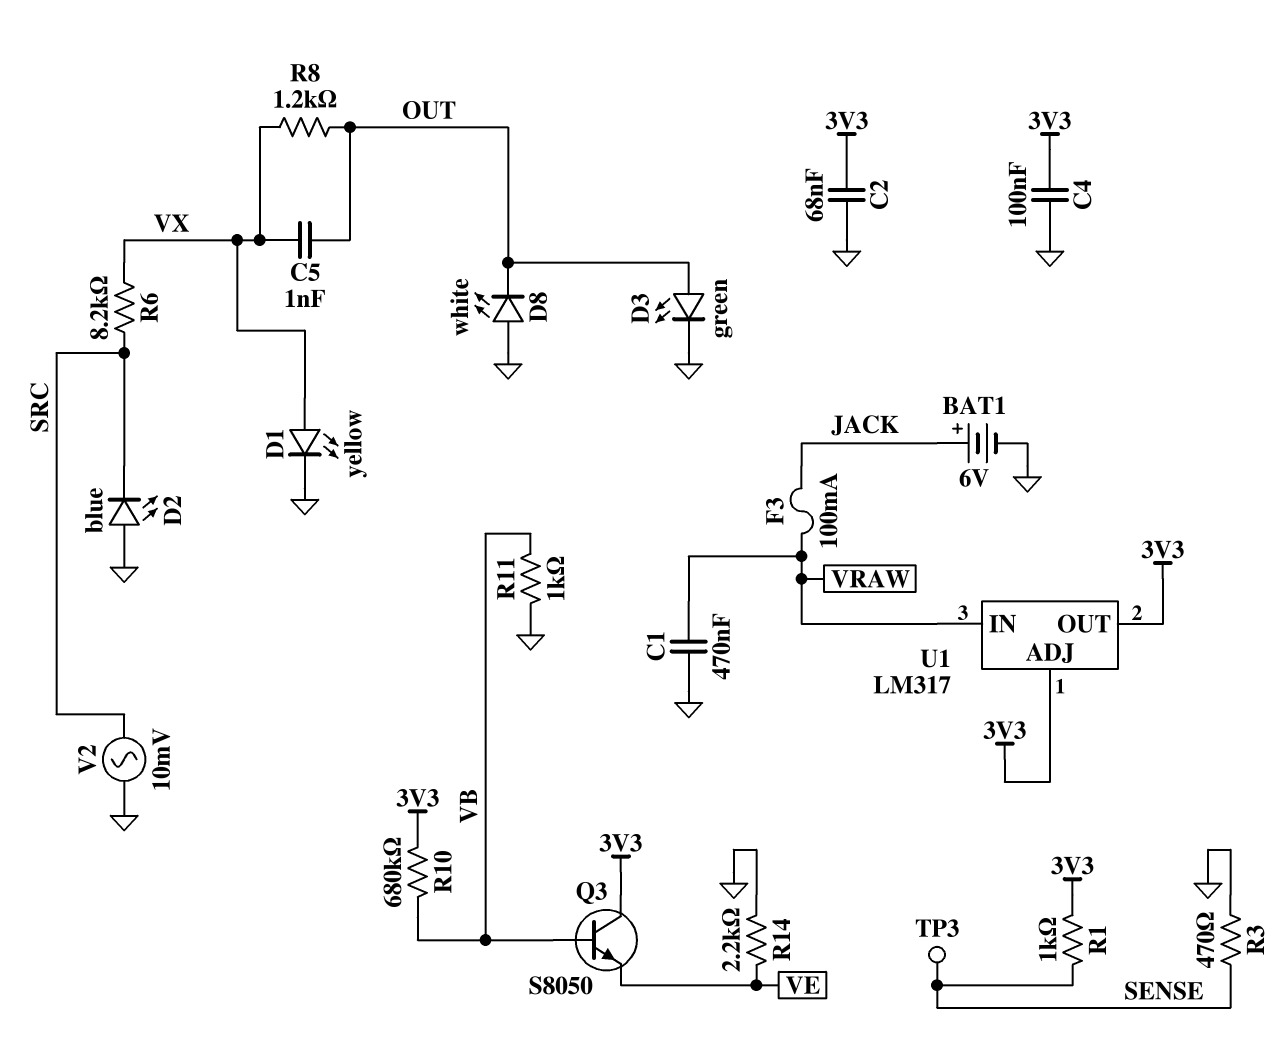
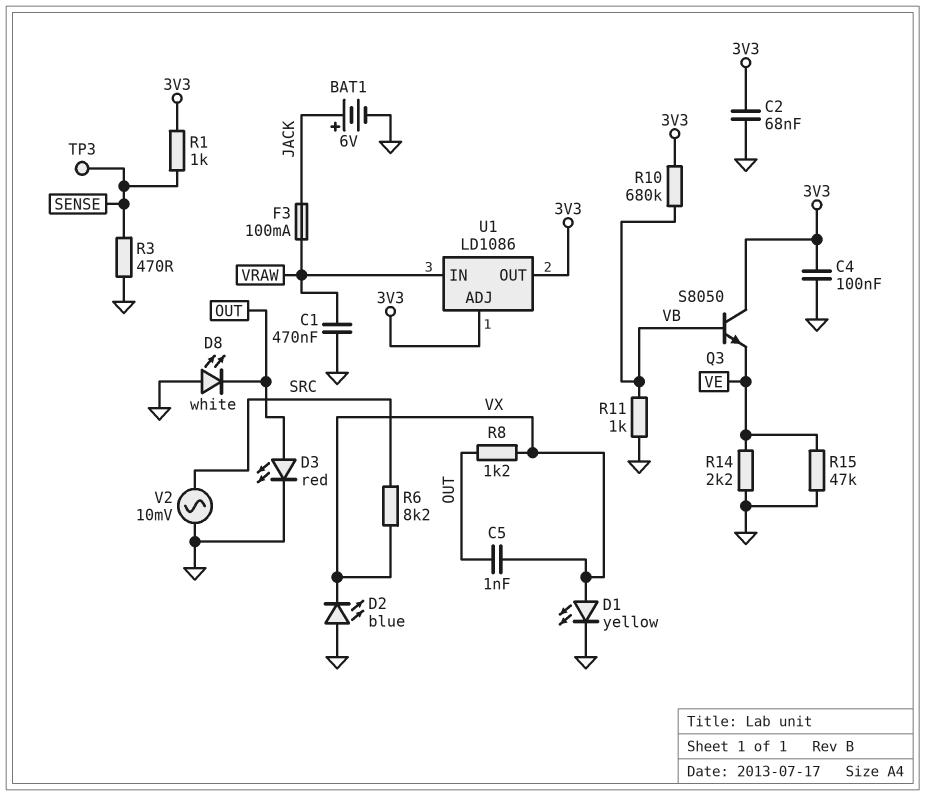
D2: LED blue (A GND, K SRC) -> LED blue (A GND, K VX)
D3: LED green (A OUT, K GND) -> LED red (A OUT, K GND)
R15: none -> 47k (GND, VE)
U1: LM317 -> LD1086

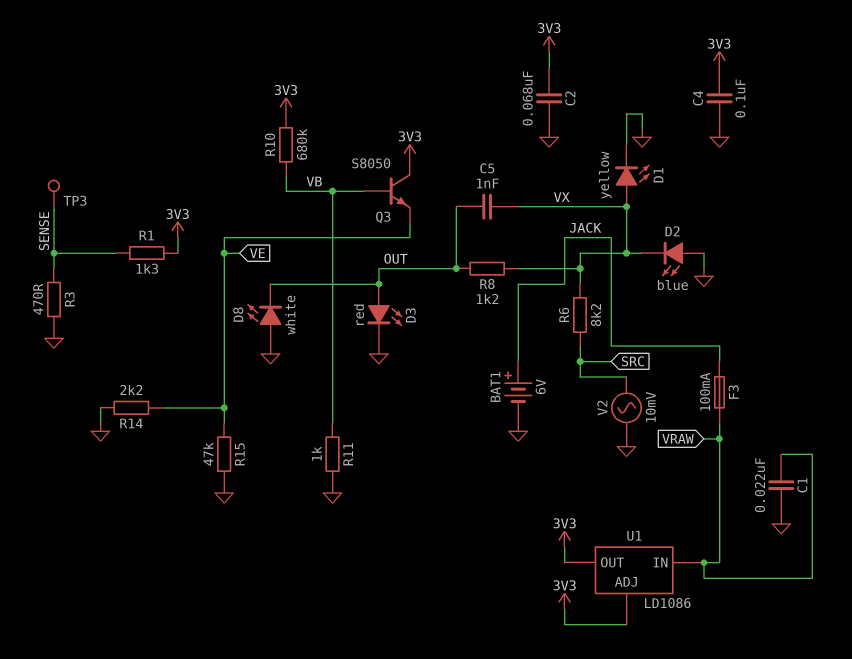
C1: 470nF (GND, VRAW) -> 22nF (GND, VRAW)
R1: 1k (3V3, SENSE) -> 1.3k (3V3, SENSE)

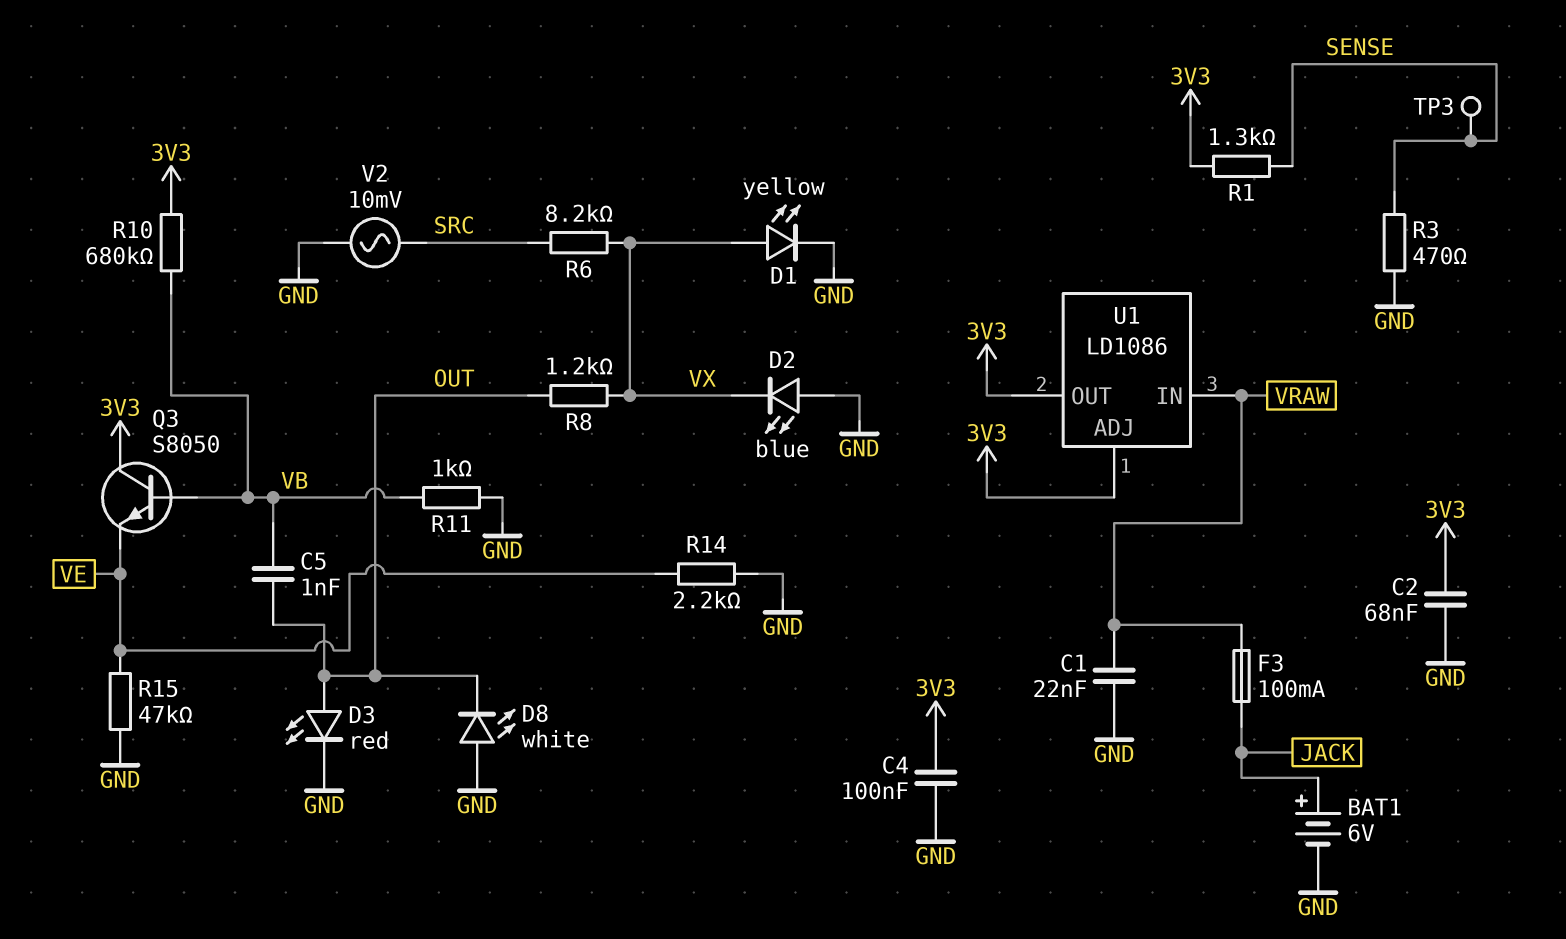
C5: 1nF (OUT, VX) -> 1nF (OUT, VB)

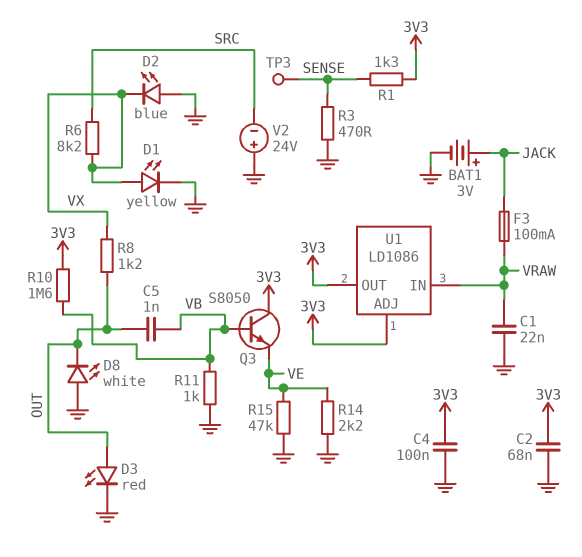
BAT1: 6V (plus JACK, minus GND) -> 3V (plus JACK, minus GND)
R10: 680k (3V3, VB) -> 1.6M (3V3, VB)
V2: AC 10mV (GND, SRC) -> 24V (plus GND, minus SRC)

